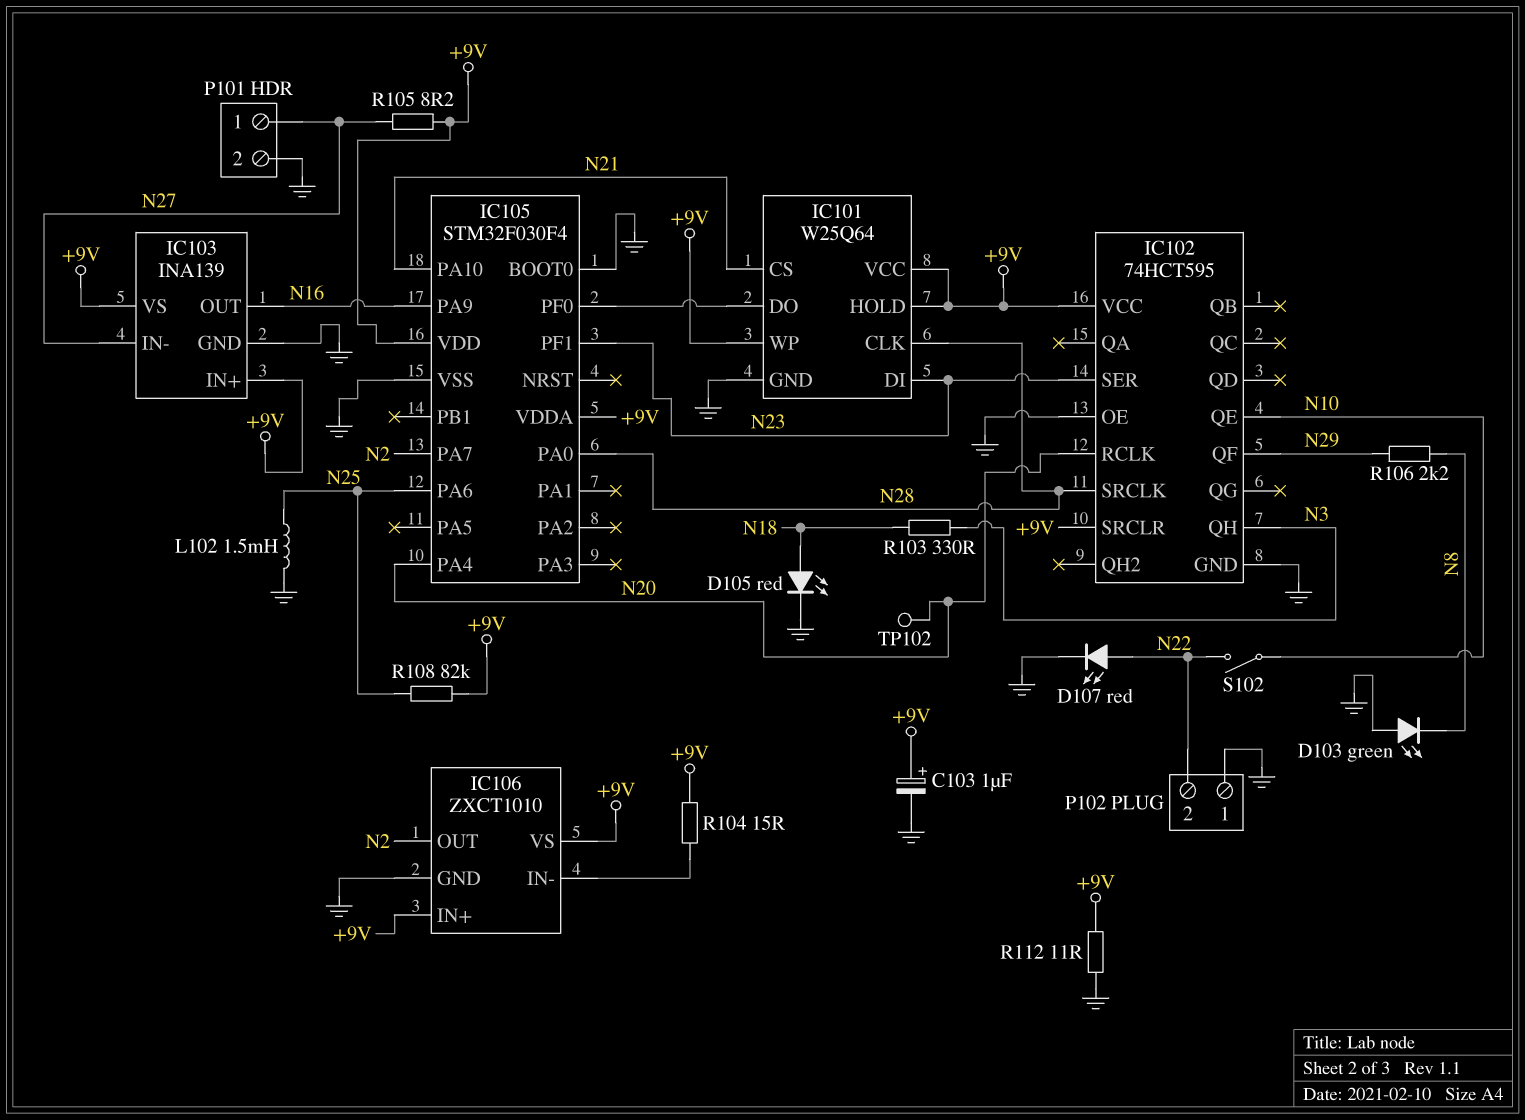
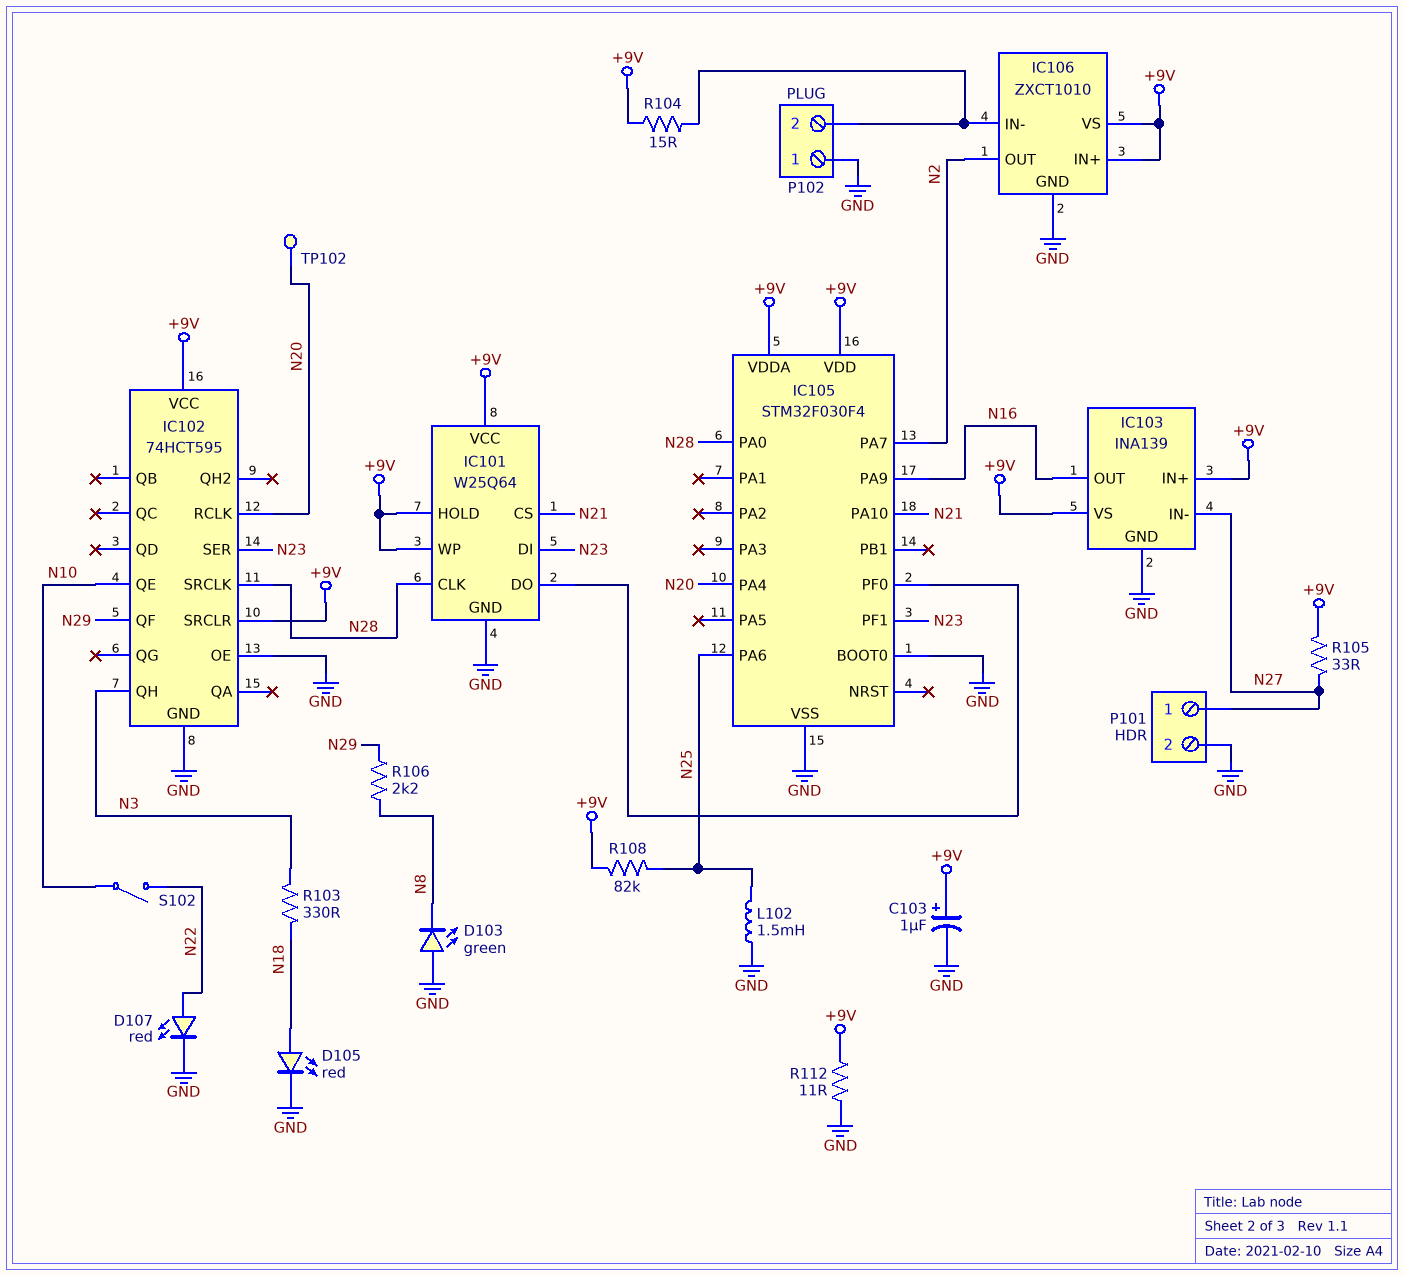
P102 pin 2: N22 -> IC106/IN-
R105: 8.2 (+9V, N27) -> 33 (+9V, N27)

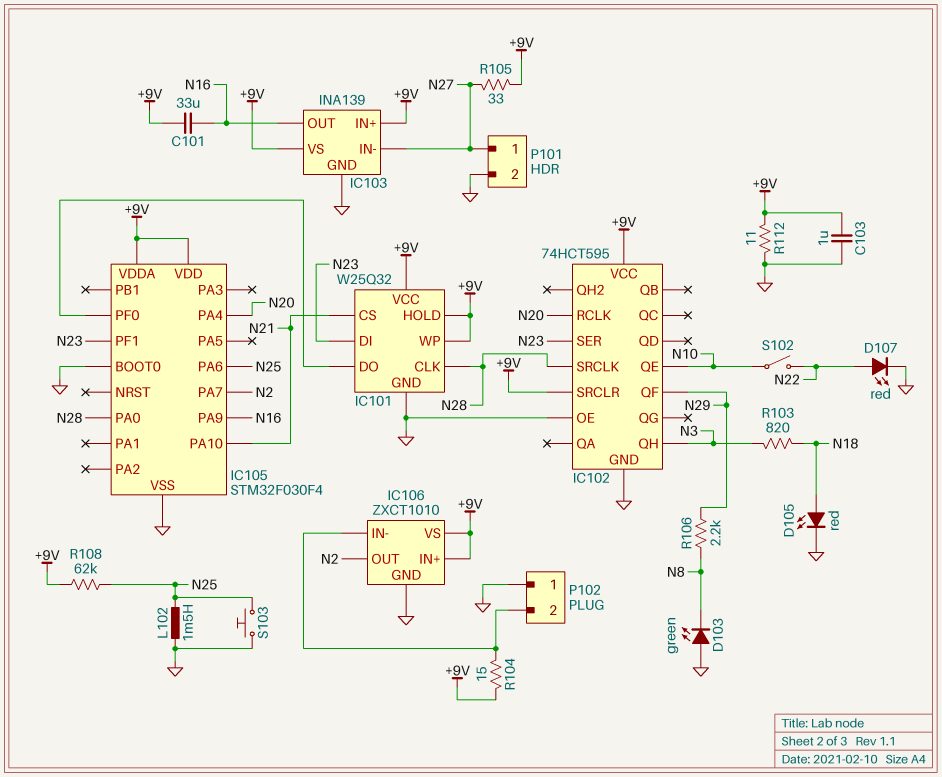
C101: none -> 33uF (+9V, N16)
C103: 1uF (plus +9V, minus GND) -> 1uF (+9V, GND)
IC101: W25Q64 -> W25Q32
R103: 330 (N3, N18) -> 820 (N3, N18)
R108: 82k (+9V, N25) -> 62k (+9V, N25)
S103: none -> button (GND, N25)
TP102: test point (N20) -> none

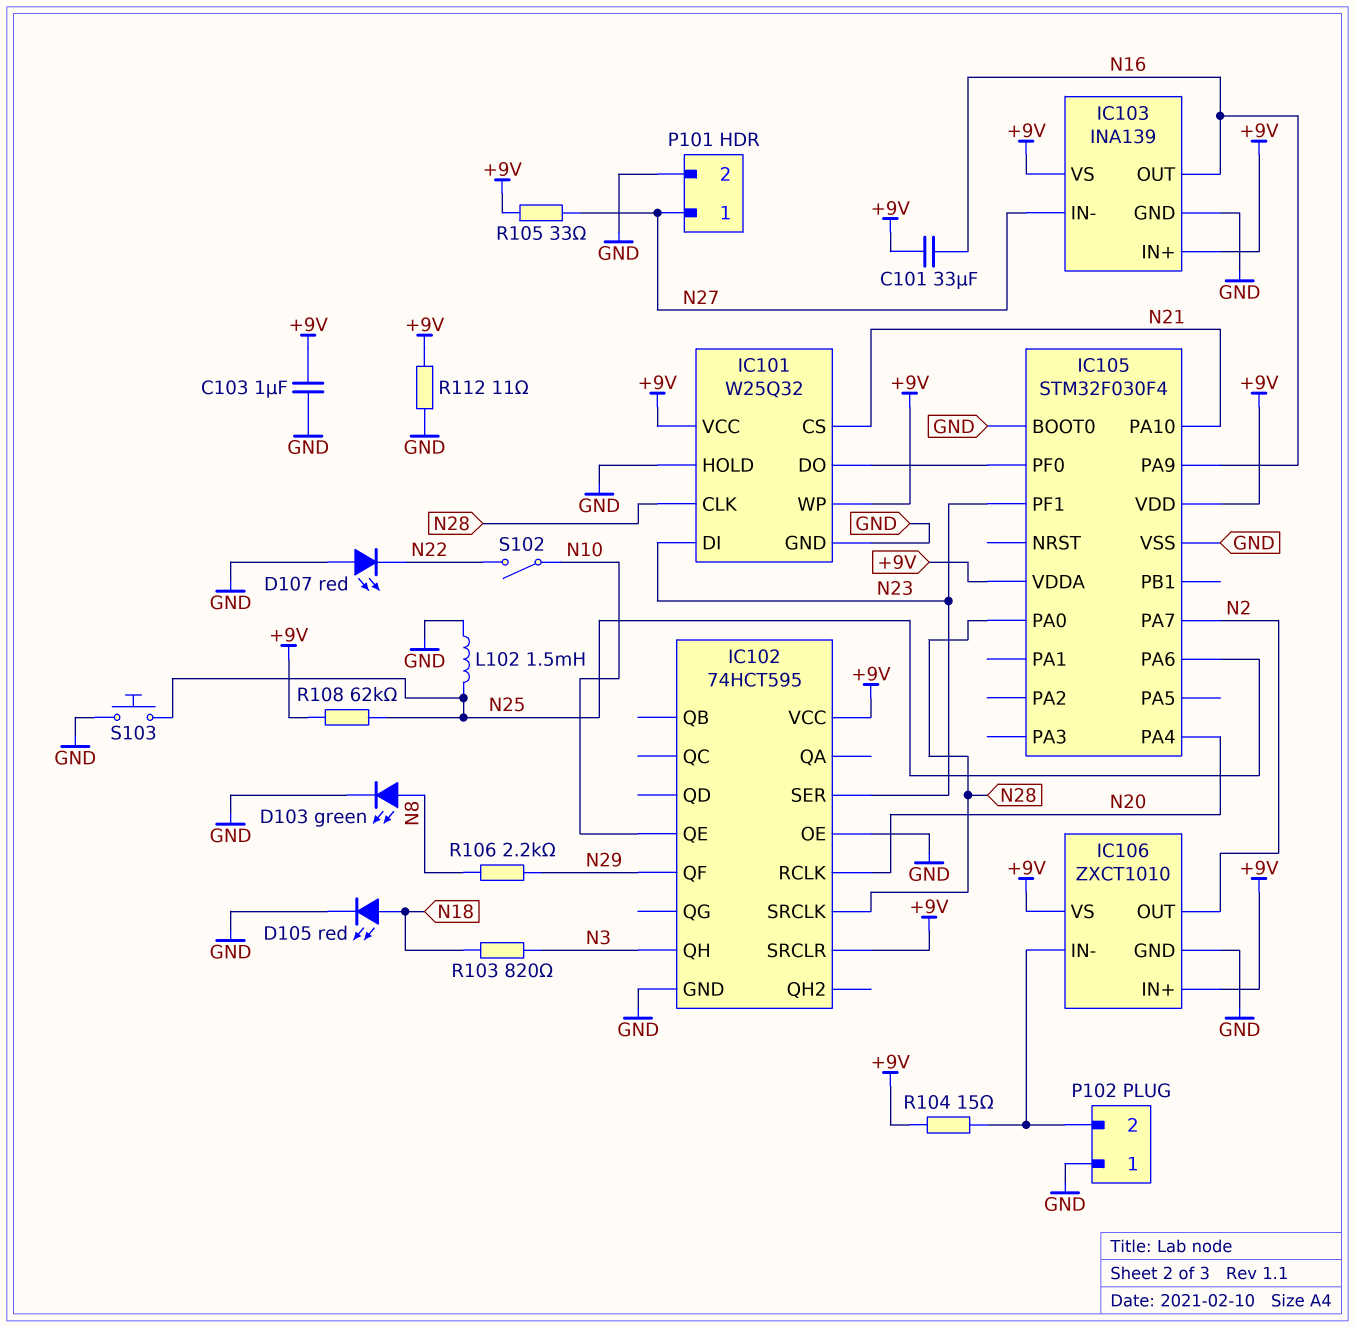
D103: LED green (A GND, K N8) -> LED green (A N8, K GND)
D107: LED red (A N22, K GND) -> LED red (A GND, K N22)
IC101 pin HOLD: +9V -> GND

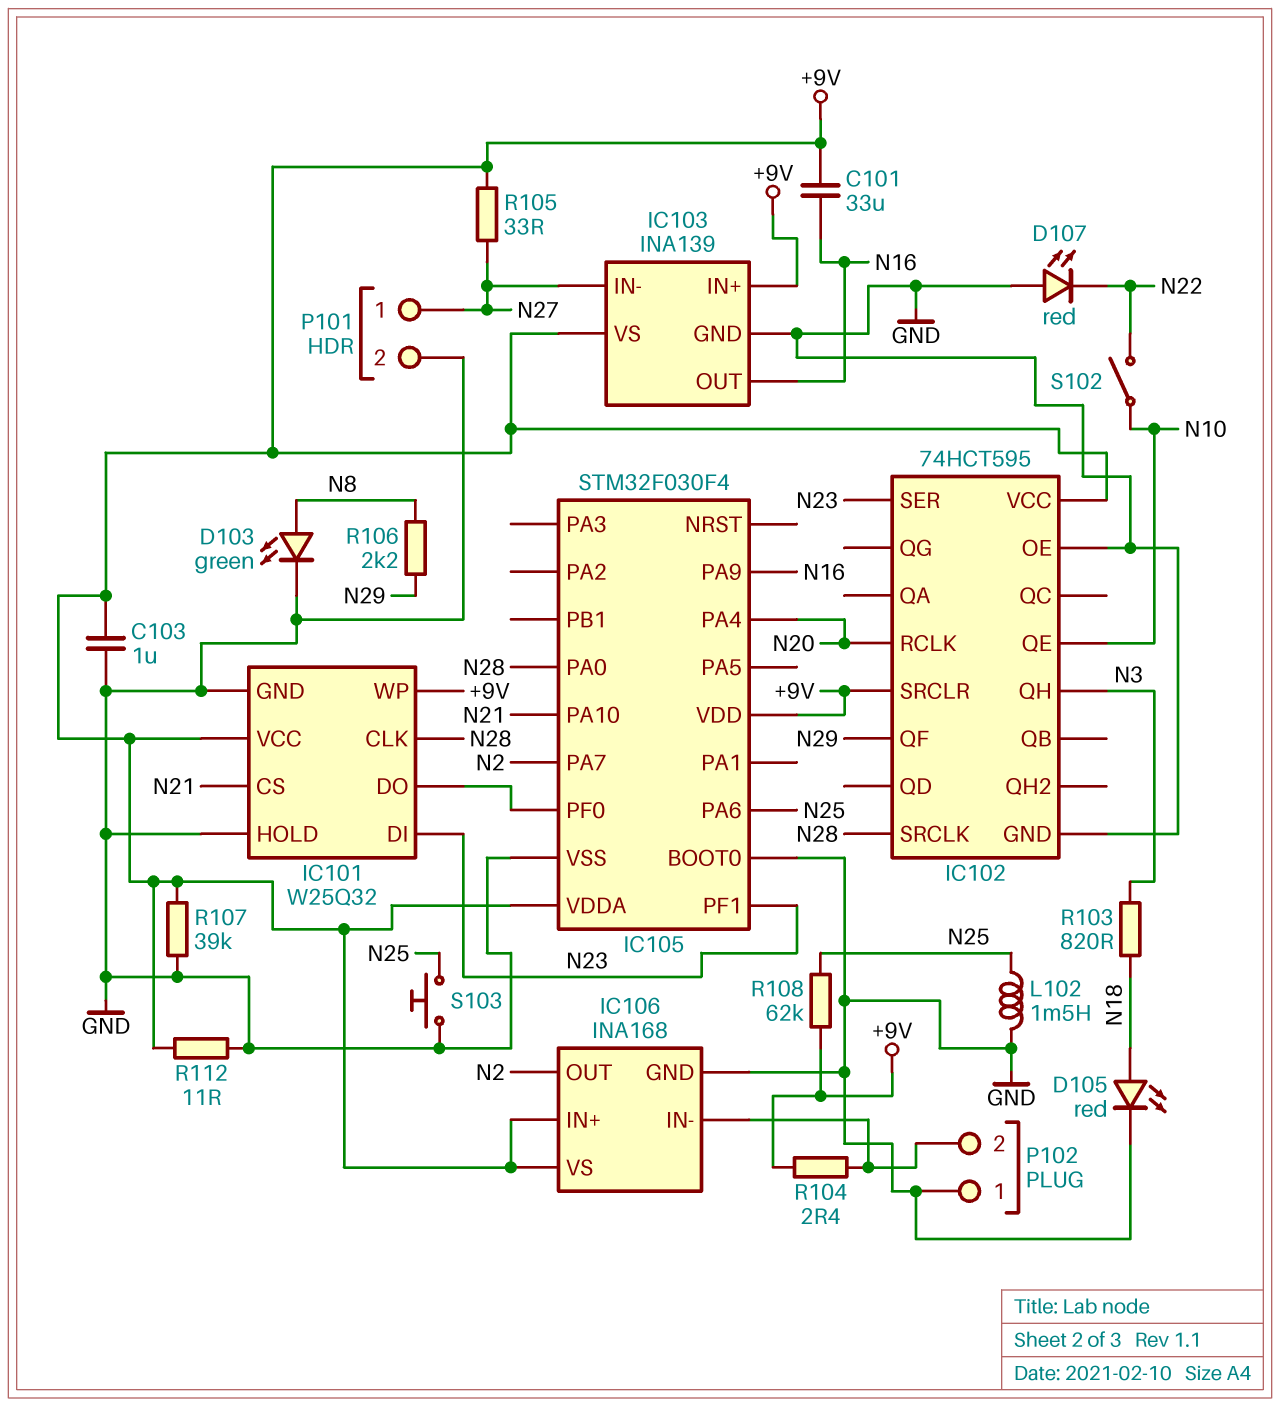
IC106: ZXCT1010 -> INA168
R104: 15 (+9V, IC106/IN-) -> 2.4 (+9V, IC106/IN-)
R107: none -> 39k (+9V, GND)

